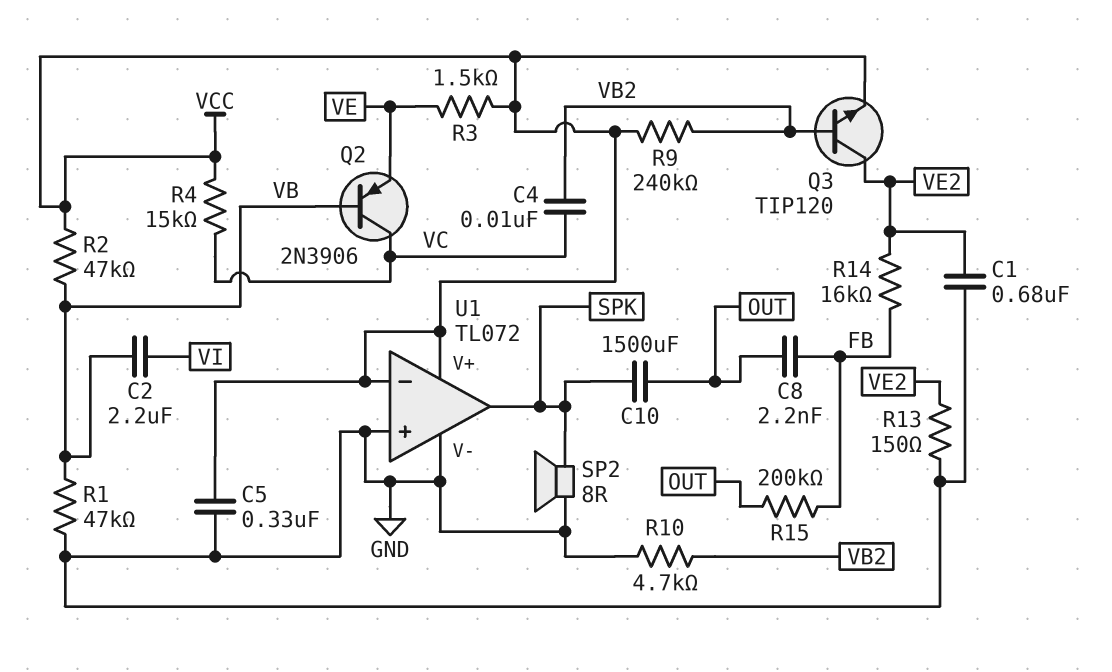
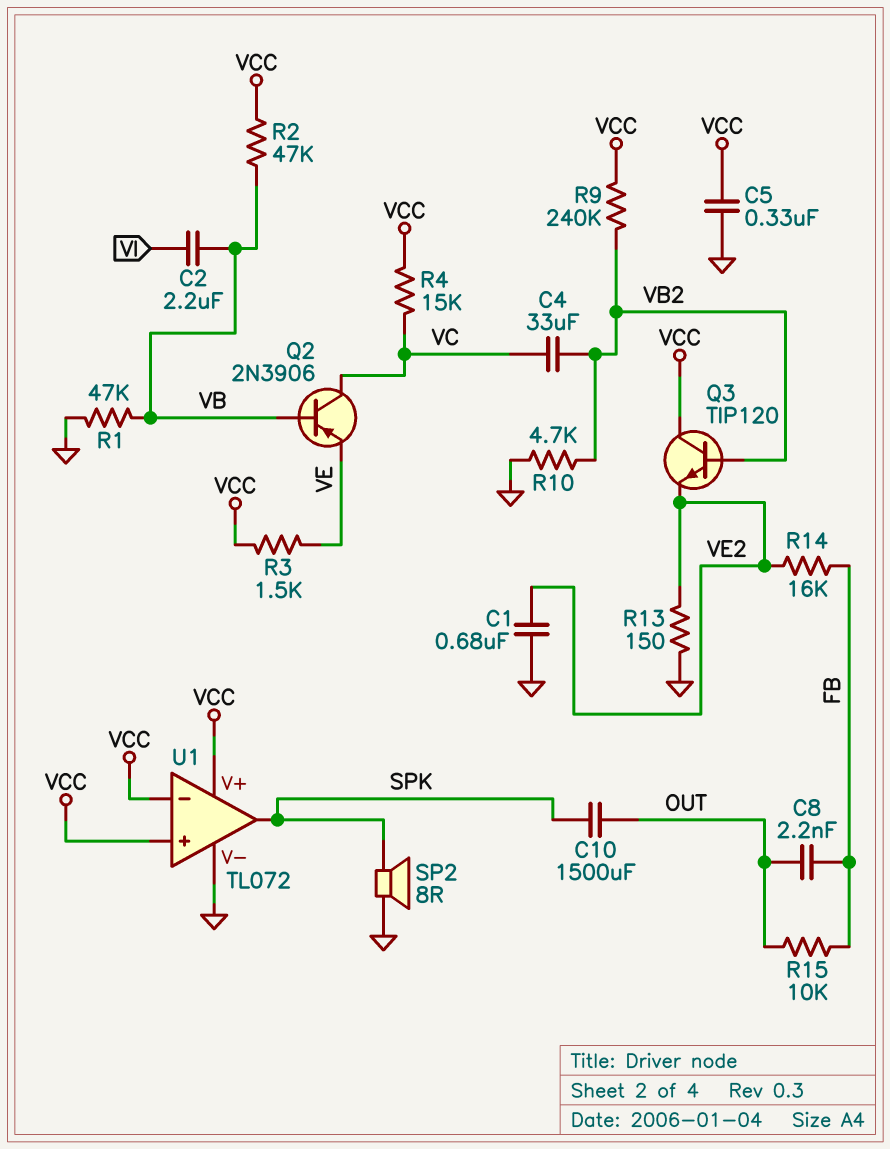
C4: 10nF (VB2, VC) -> 33uF (VB2, VC)
Q3: NPN TIP120 (B VB2, C VE2, E VCC) -> NPN TIP120 (B VB2, C VCC, E VE2)
R15: 200k (FB, OUT) -> 10k (FB, OUT)
U1 pin in+: GND -> VCC

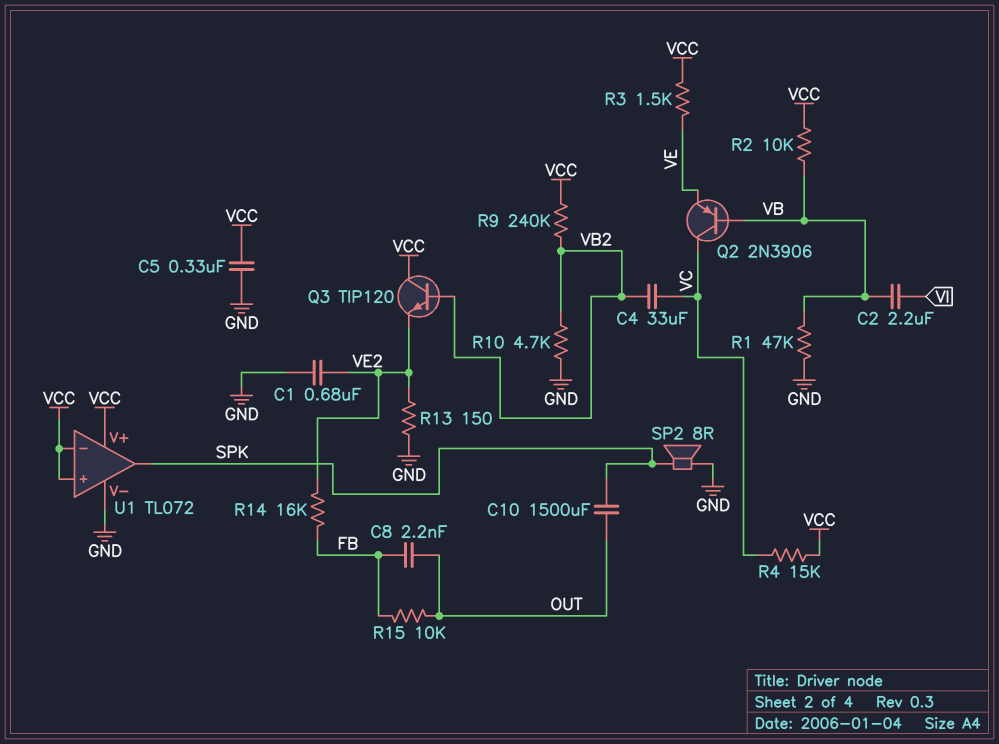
R2: 47k (VB, VCC) -> 10k (VB, VCC)

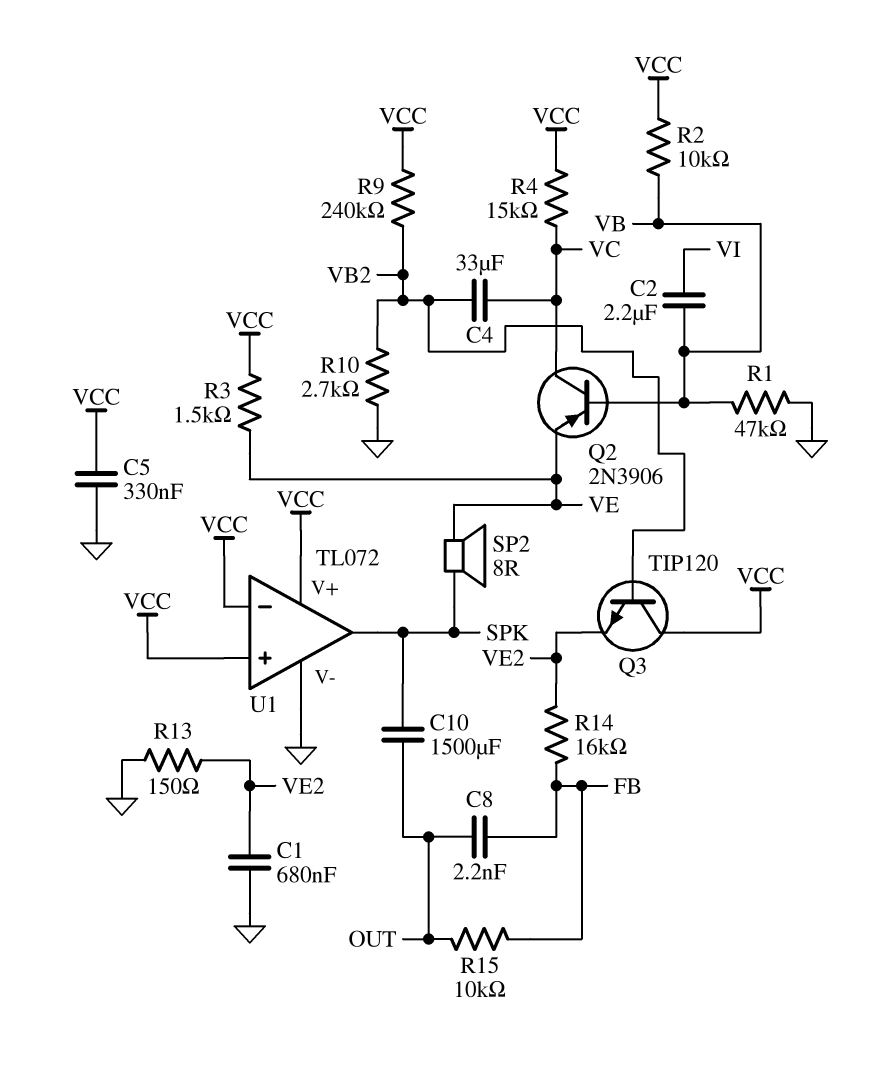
R10: 4.7k (GND, VB2) -> 2.7k (GND, VB2)
SP2: speaker 8R (GND, SPK) -> speaker 8R (SPK, VE)

